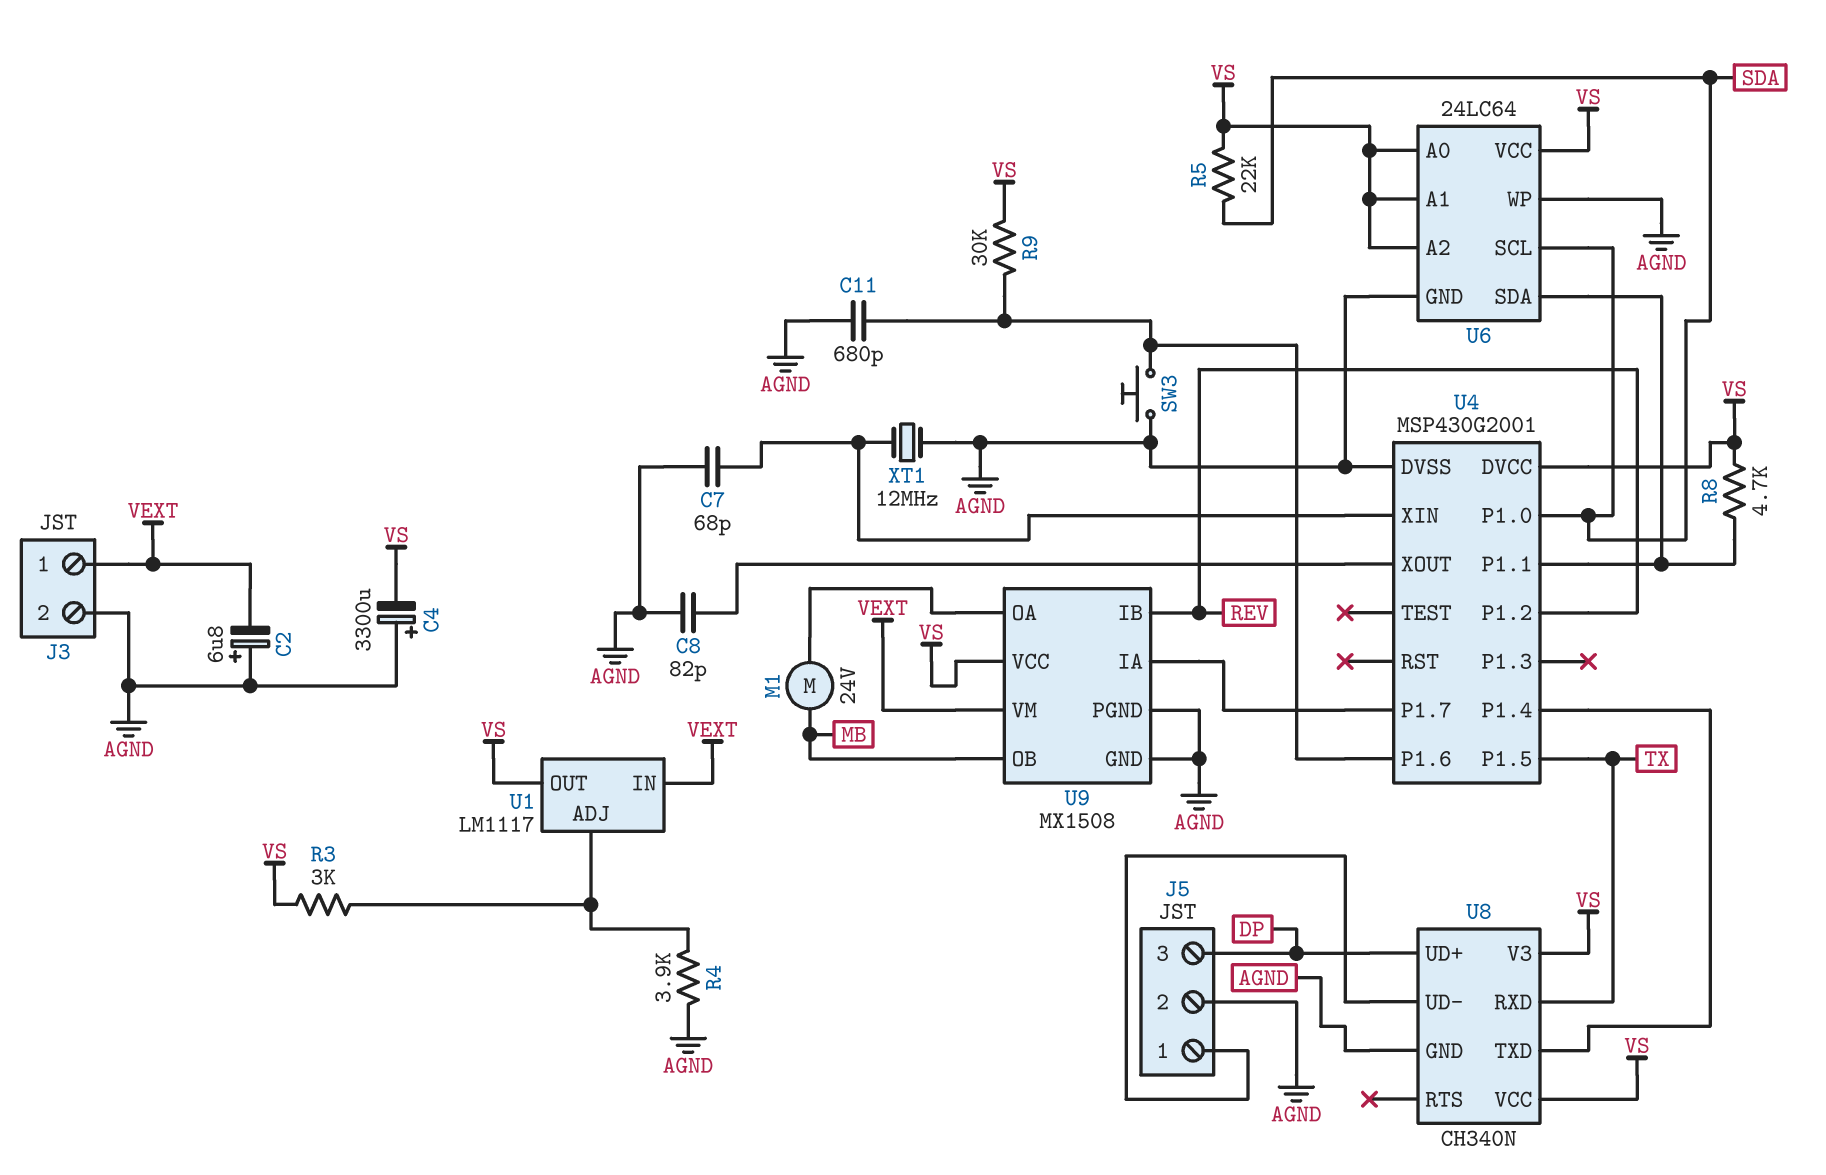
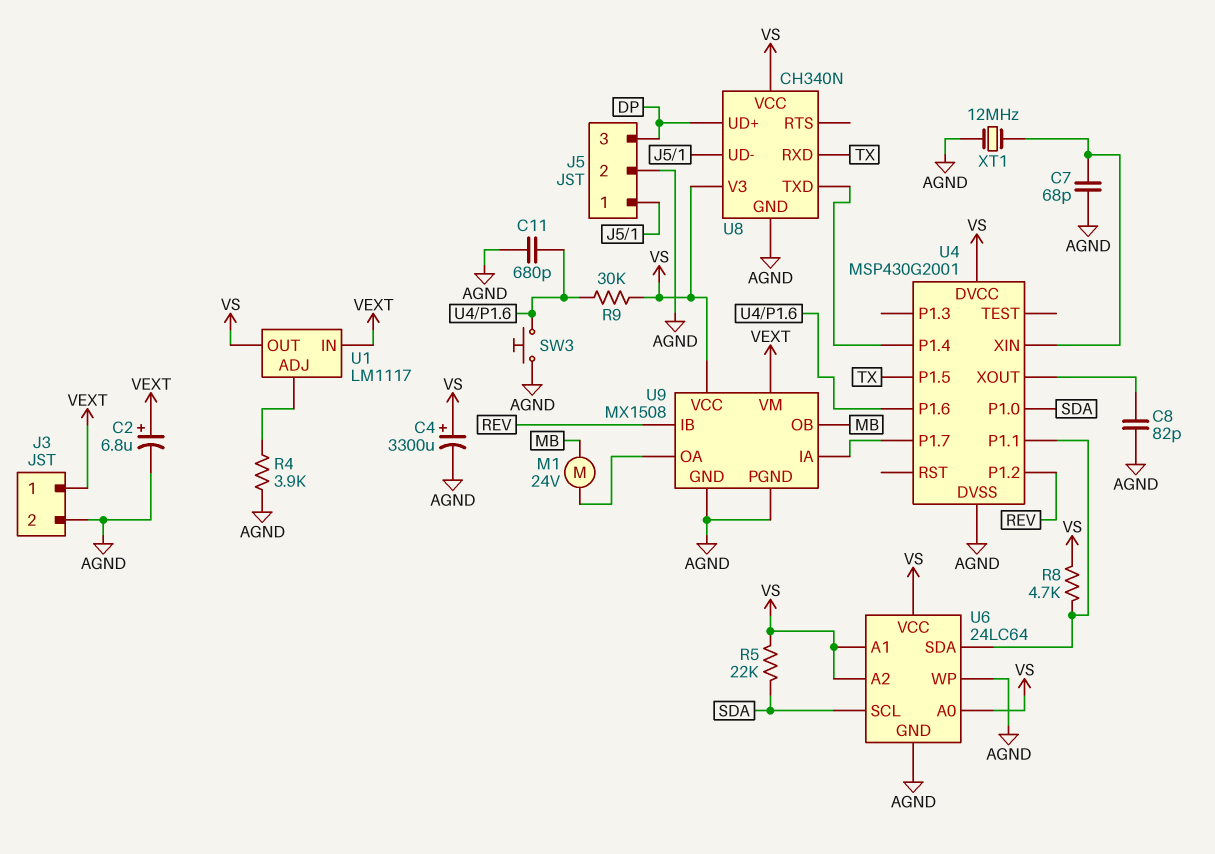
C2: 6.8uF (plus AGND, minus VEXT) -> 6.8uF (plus VEXT, minus AGND)
C4: 3300uF (plus AGND, minus VS) -> 3300uF (plus VS, minus AGND)
R3: 3k (U1/ADJ, VS) -> none

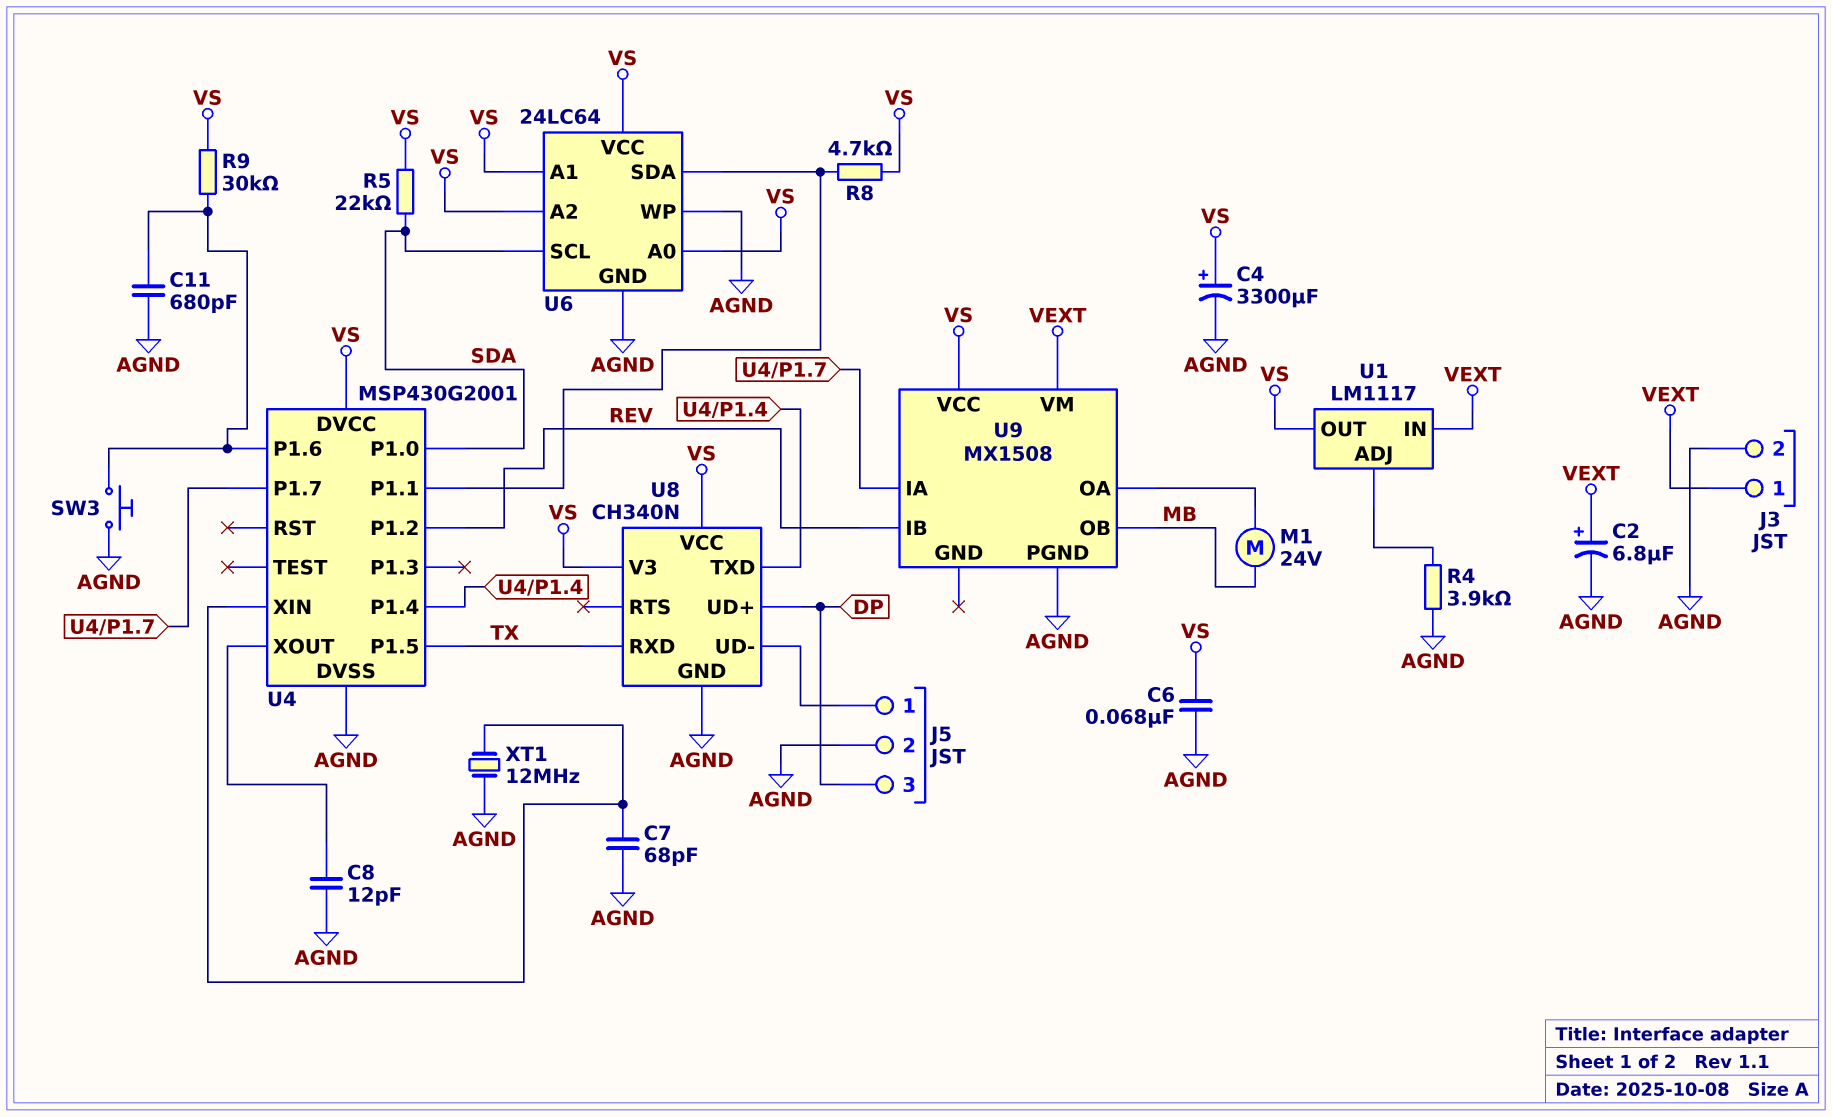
C6: none -> 68nF (AGND, VS)
C8: 82pF (AGND, U4/XOUT) -> 12pF (AGND, U4/XOUT)
U9 pin GND: AGND -> none

